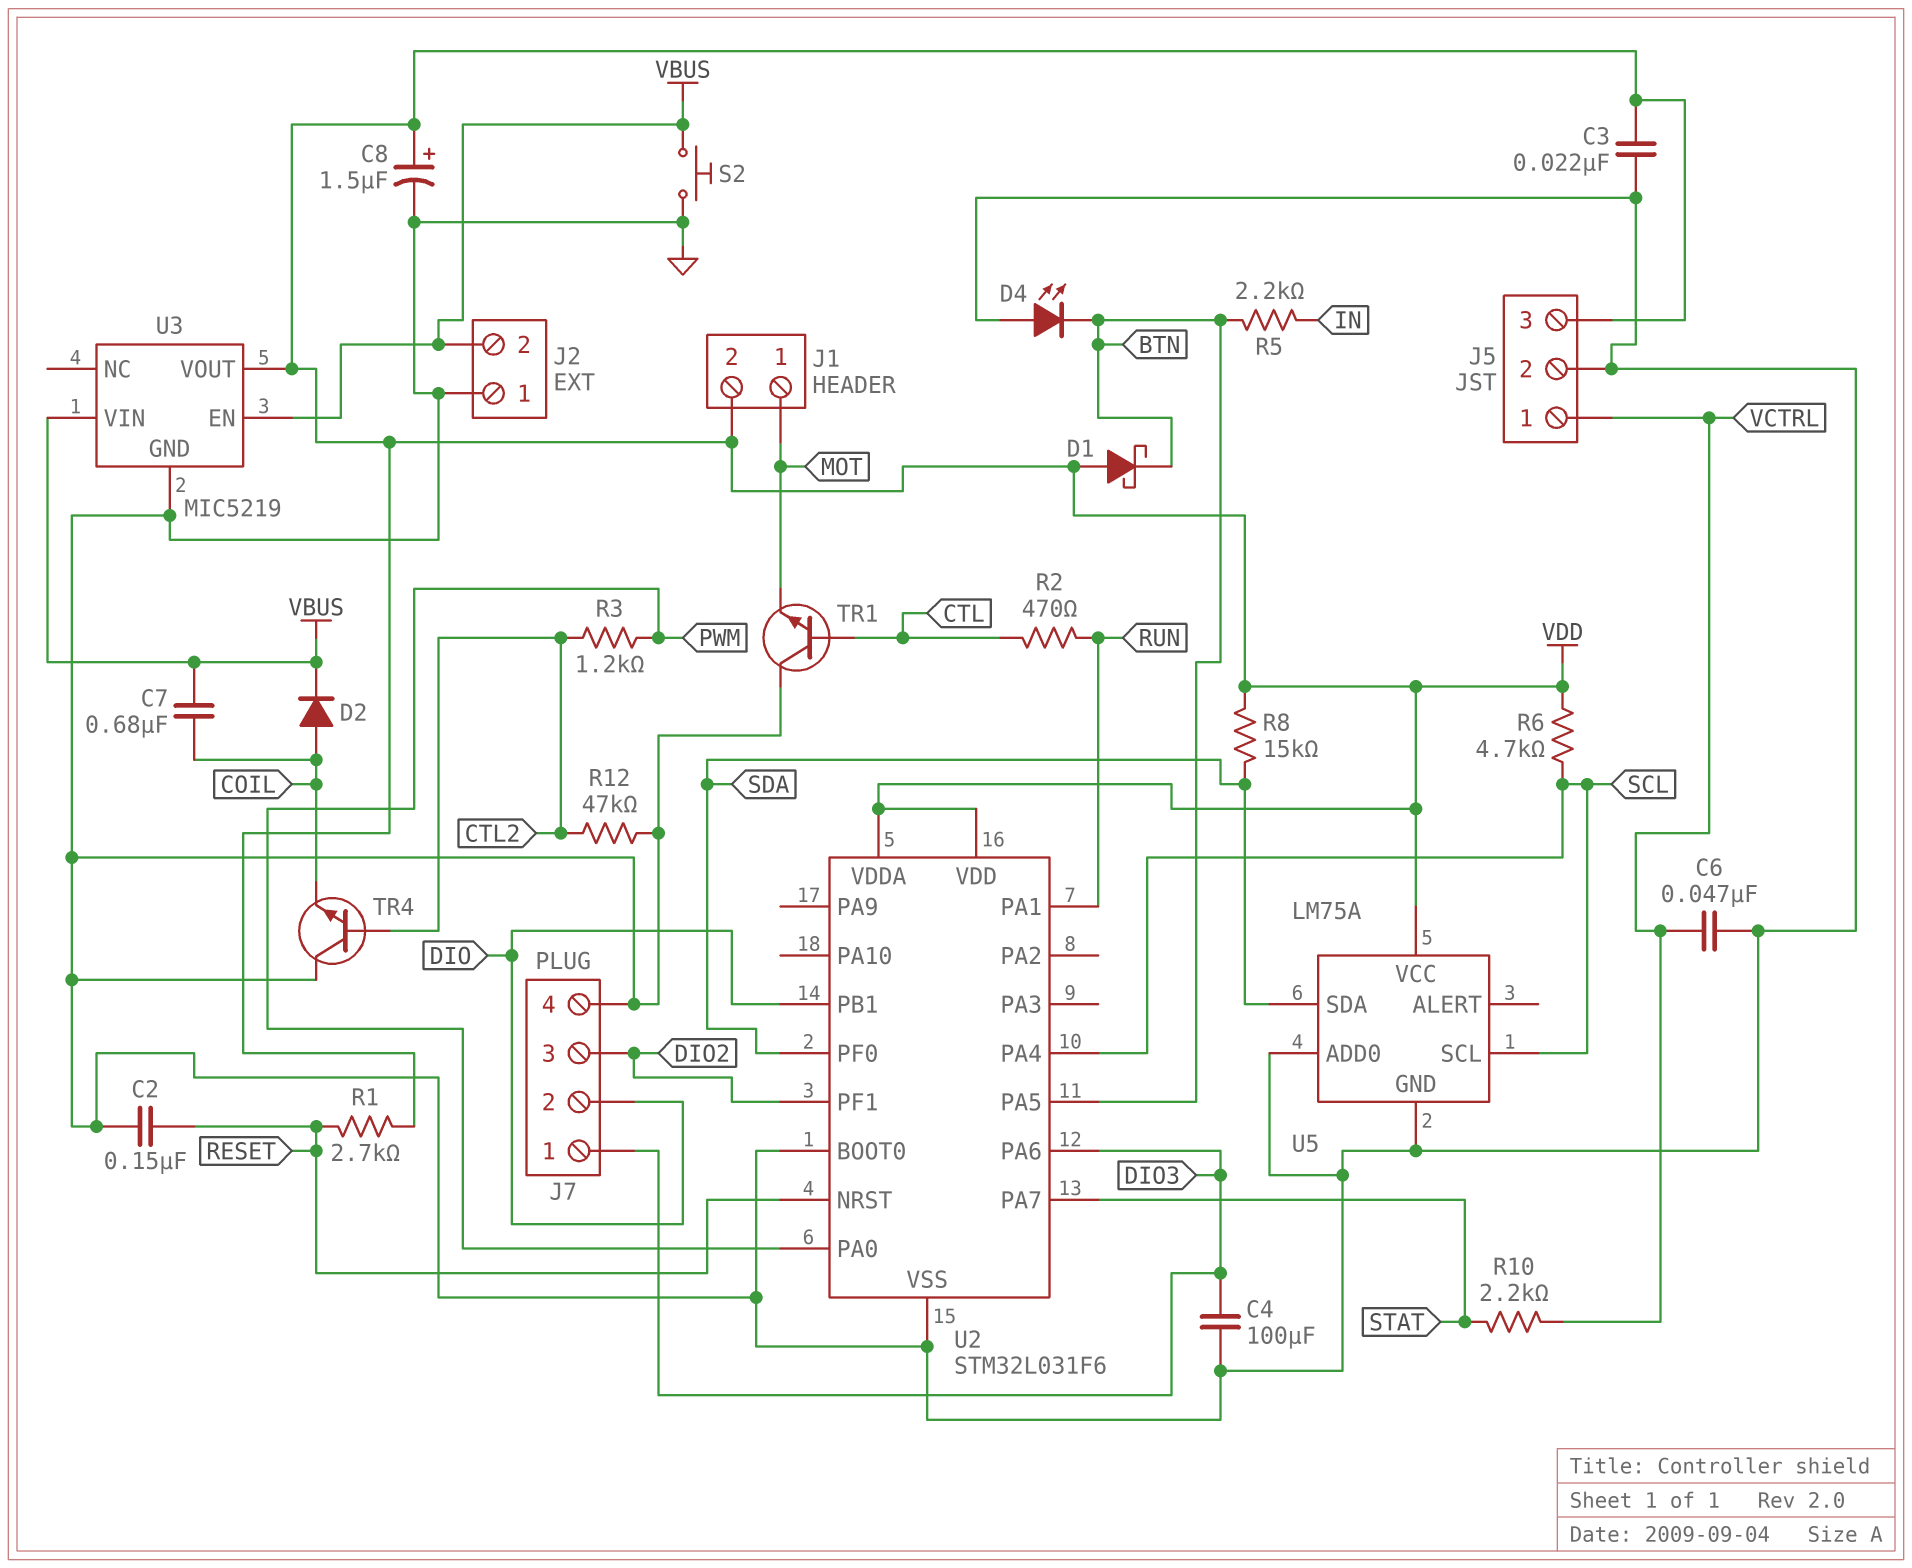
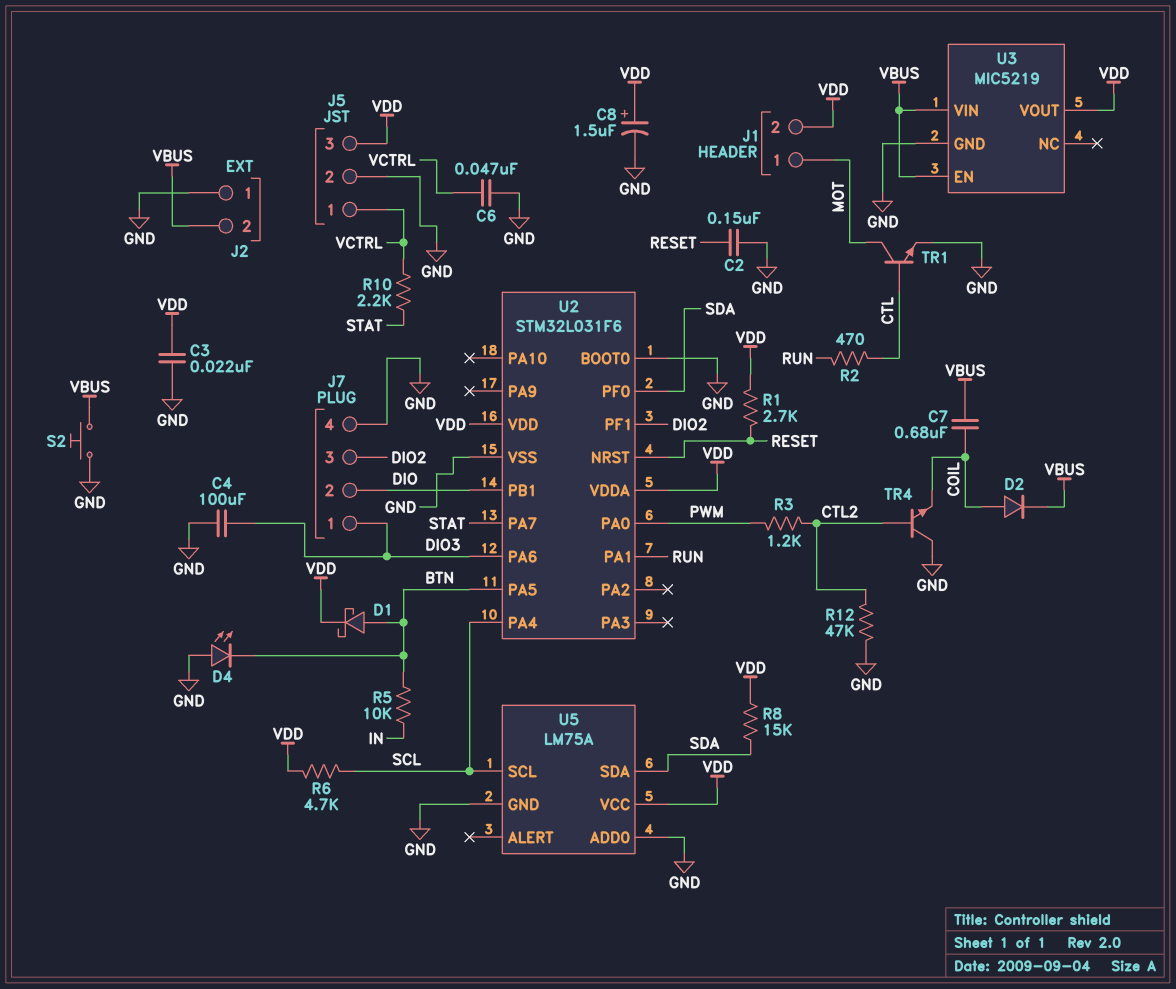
D1: schottky (A VDD, K BTN) -> schottky (A BTN, K VDD)
R5: 2.2k (BTN, IN) -> 10k (BTN, IN)
TR1: NPN (B CTL, C GND, E MOT) -> NPN (B CTL, C MOT, E GND)

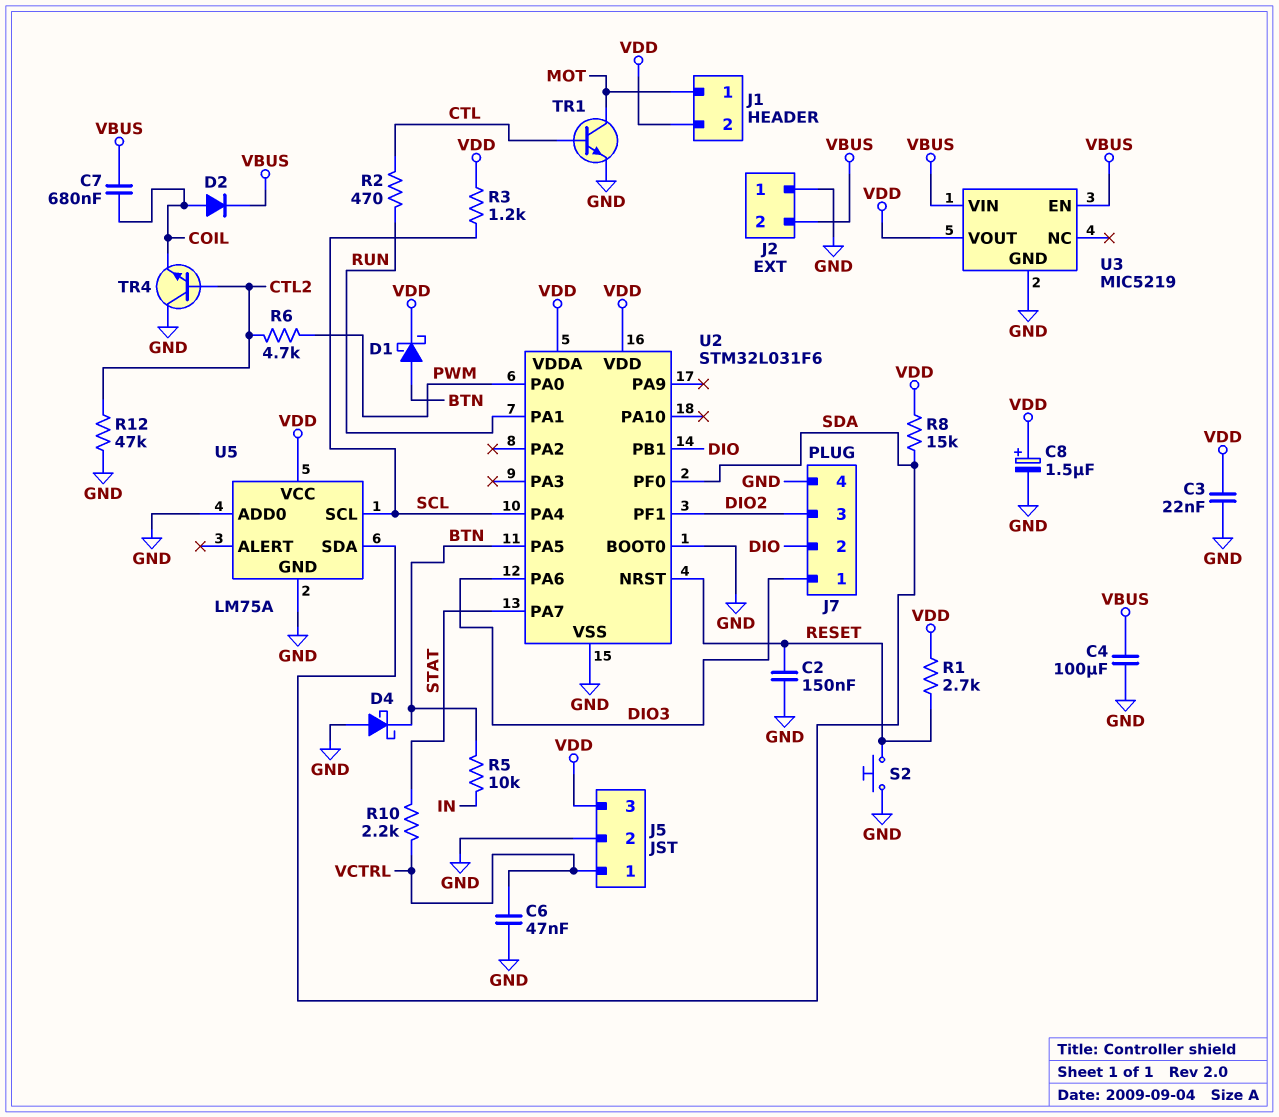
C4: 100uF (DIO3, GND) -> 100uF (GND, VBUS)
D4: LED (A GND, K BTN) -> schottky (A GND, K BTN)
R3: 1.2k (CTL2, PWM) -> 1.2k (SCL, VDD)
R6: 4.7k (SCL, VDD) -> 4.7k (CTL2, PWM)
S2: button (GND, VBUS) -> button (GND, RESET)

